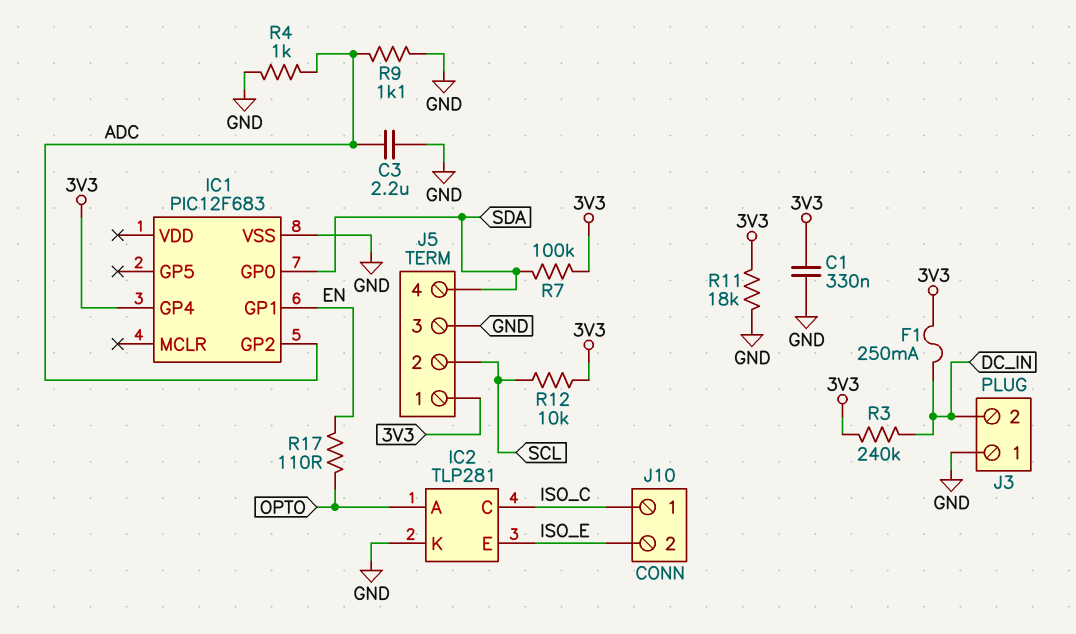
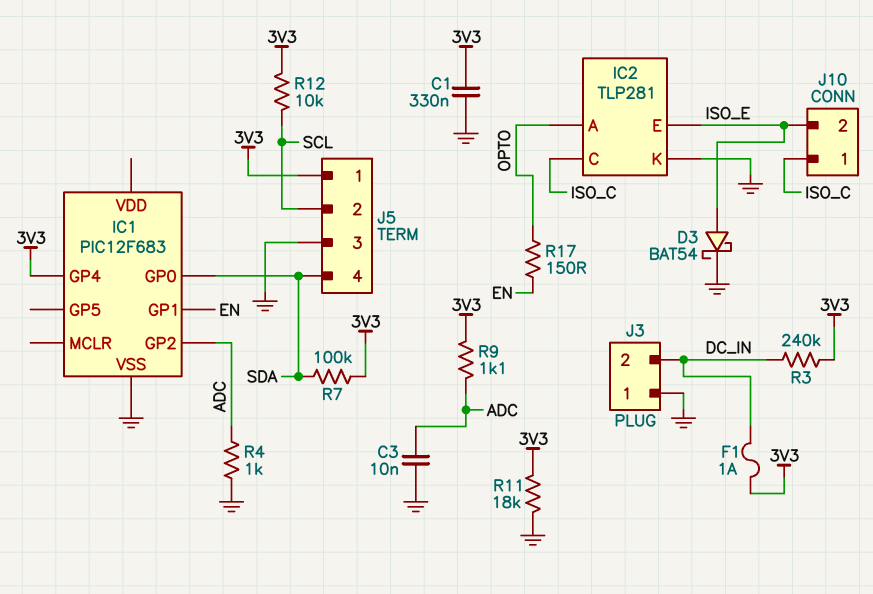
C3: 2.2uF (ADC, GND) -> 10nF (ADC, GND)
D3: none -> schottky BAT54 (A ISO_E, K GND)
F1: 250mA (3V3, DC_IN) -> 1A (3V3, DC_IN)
R9: 1.1k (ADC, GND) -> 1.1k (3V3, ADC)
R17: 110 (EN, OPTO) -> 150 (EN, OPTO)

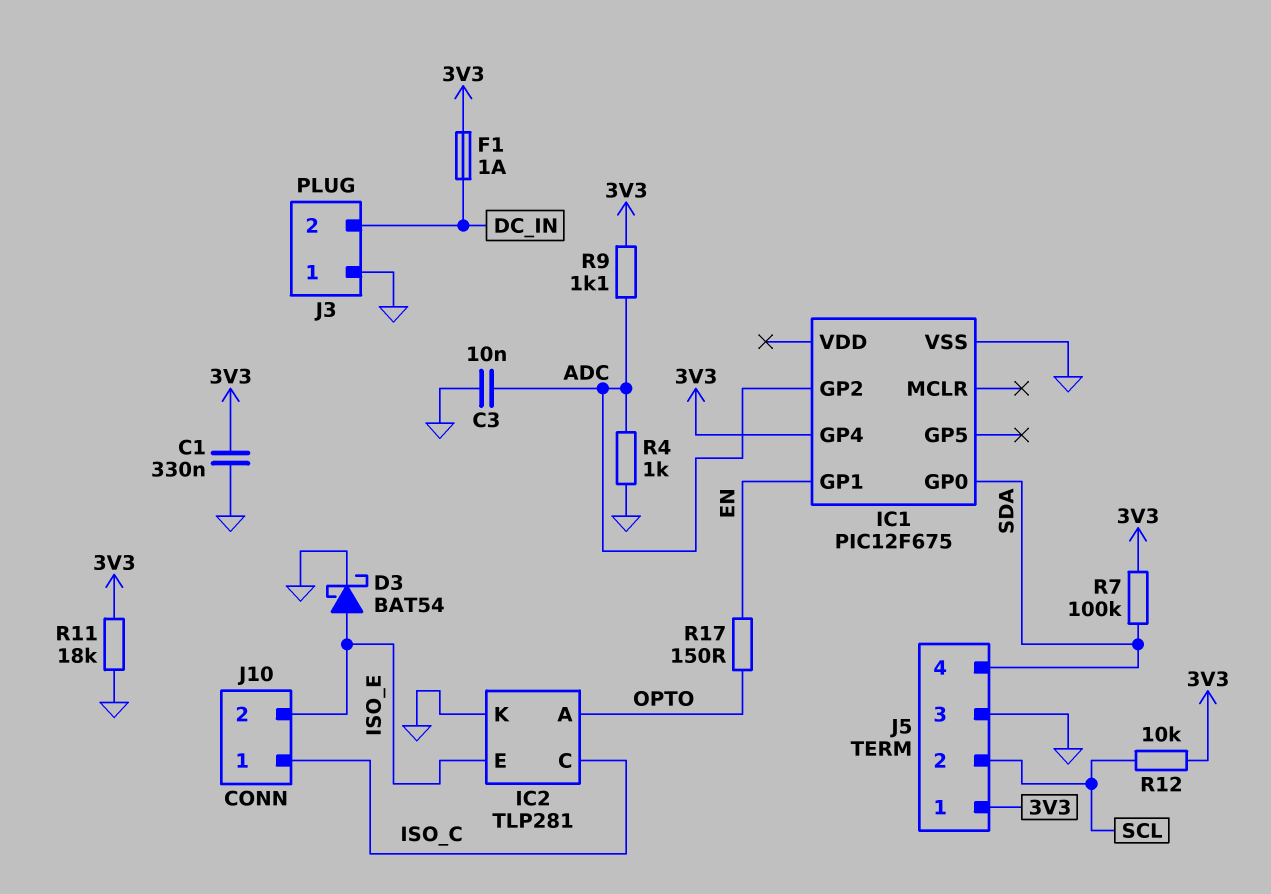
IC1: PIC12F683 -> PIC12F675
R3: 240k (3V3, DC_IN) -> none

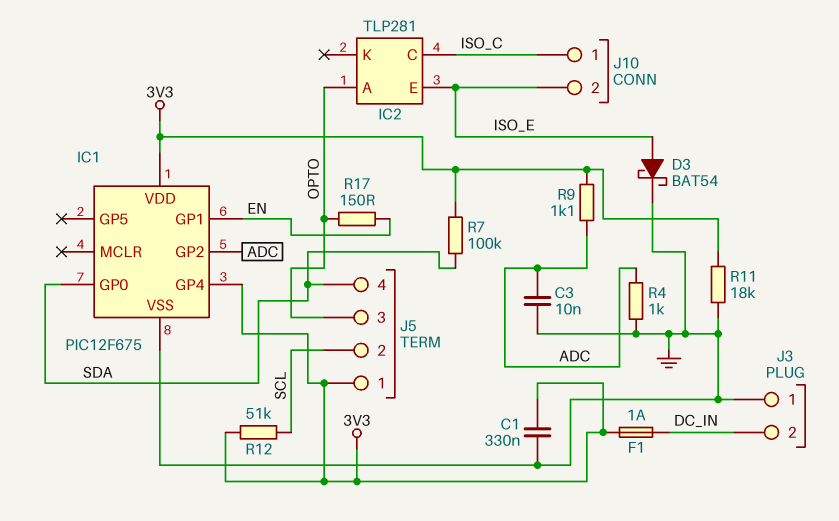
IC1 pin VDD: none -> 3V3
IC2 pin K: GND -> none
J5 pin 3: GND -> OPTO
R12: 10k (3V3, SCL) -> 51k (3V3, SCL)

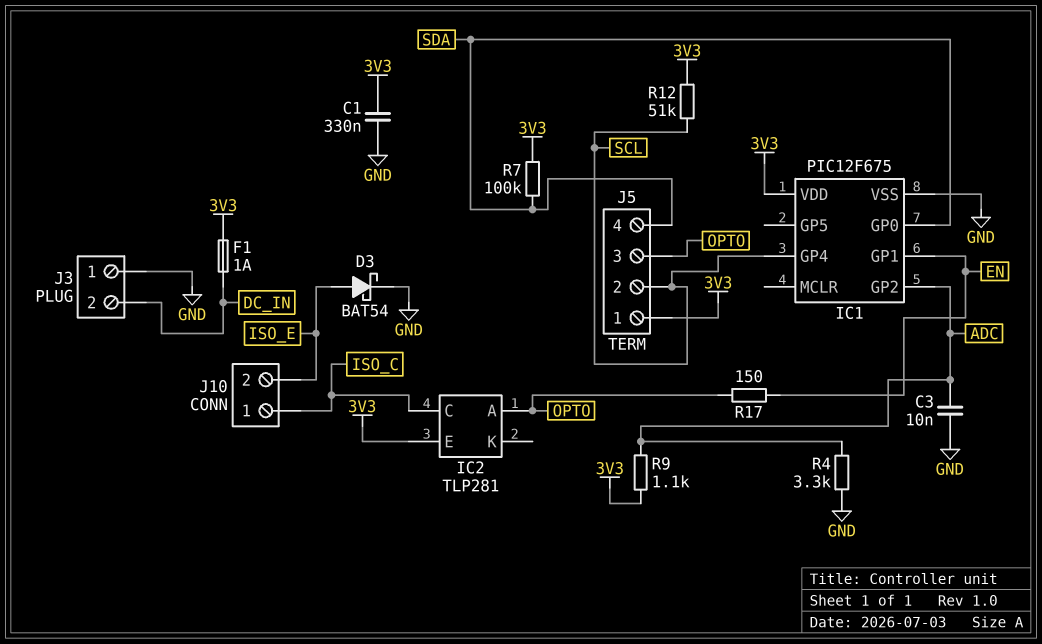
IC1 pin GP4: 3V3 -> SCL
IC2 pin E: ISO_E -> 3V3
R4: 1k (ADC, GND) -> 3.3k (ADC, GND)
R11: 18k (3V3, GND) -> none

